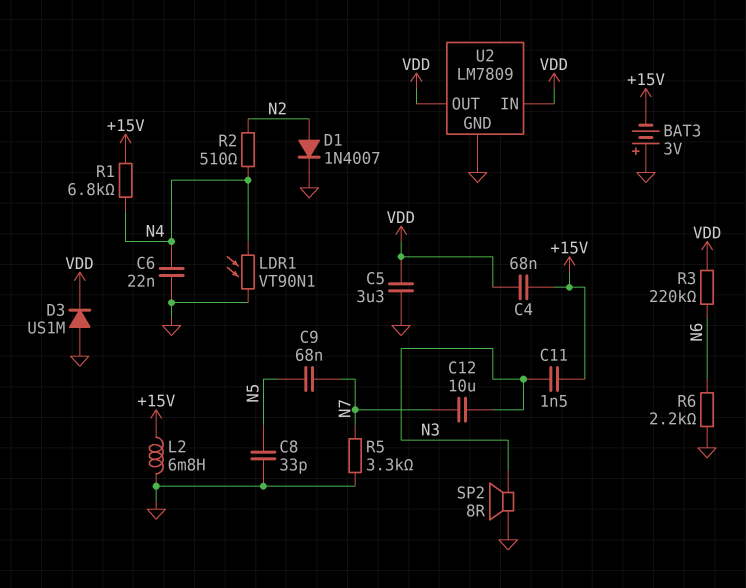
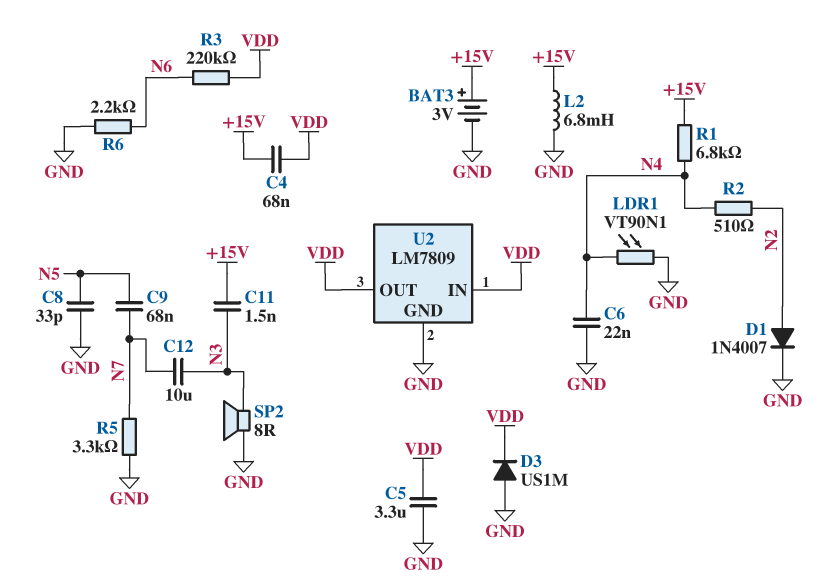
BAT3: 3V (plus GND, minus +15V) -> 3V (plus +15V, minus GND)

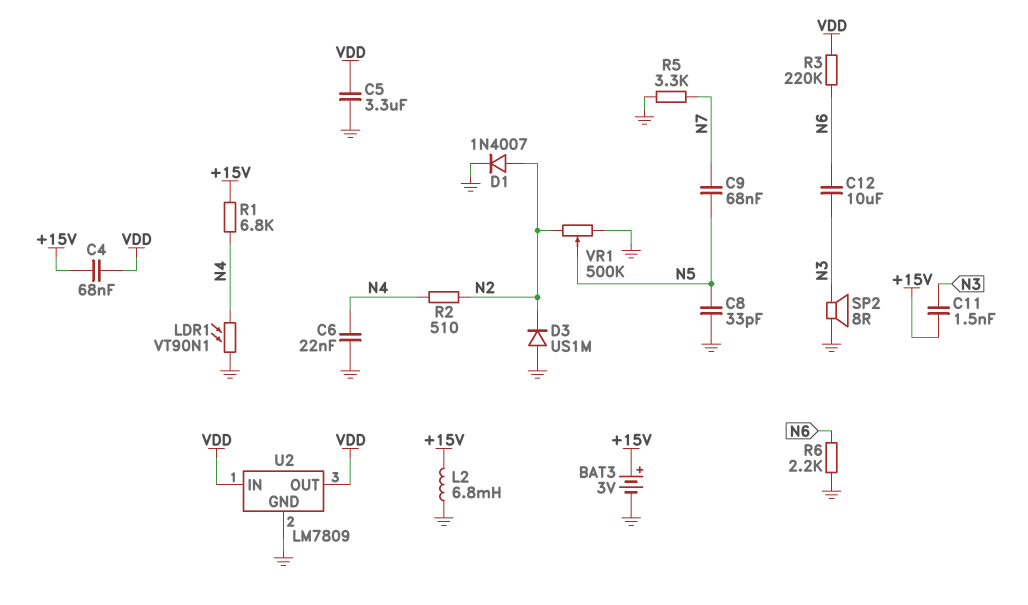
C12: 10uF (N3, N7) -> 10uF (N3, N6)
D3: diode US1M (A GND, K VDD) -> diode US1M (A GND, K N2)
VR1: none -> 500k (GND, N2, wiper N5)

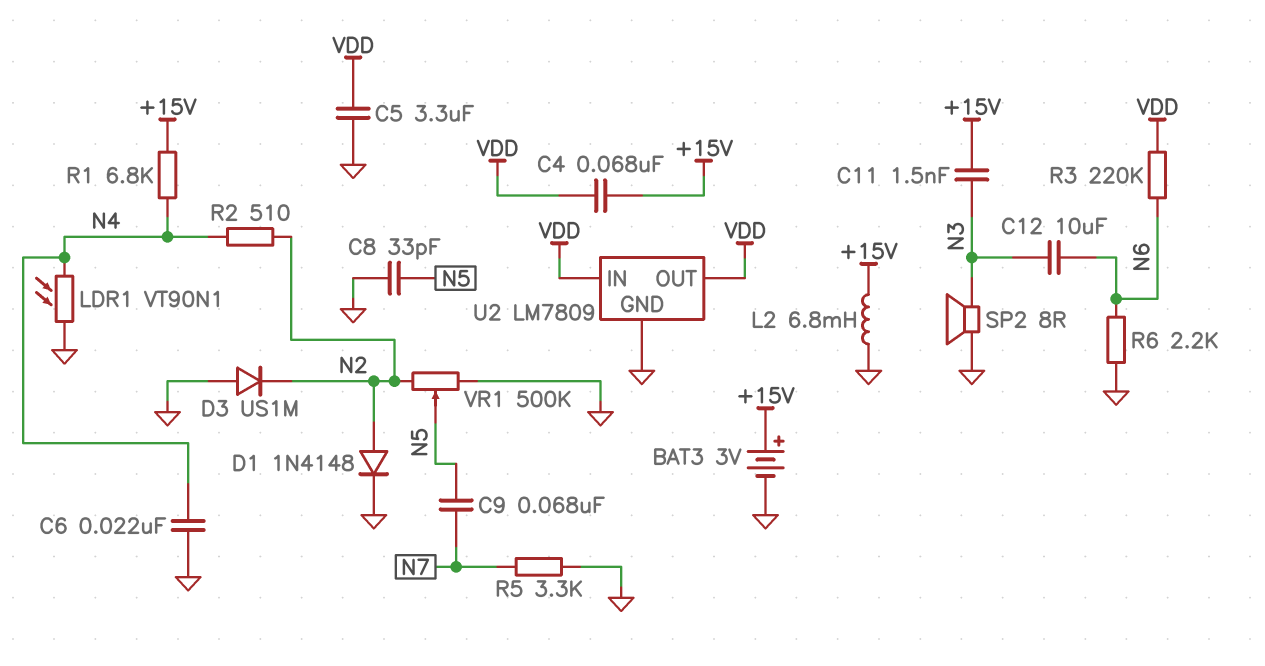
D1: diode 1N4007 (A N2, K GND) -> diode 1N4148 (A N2, K GND)

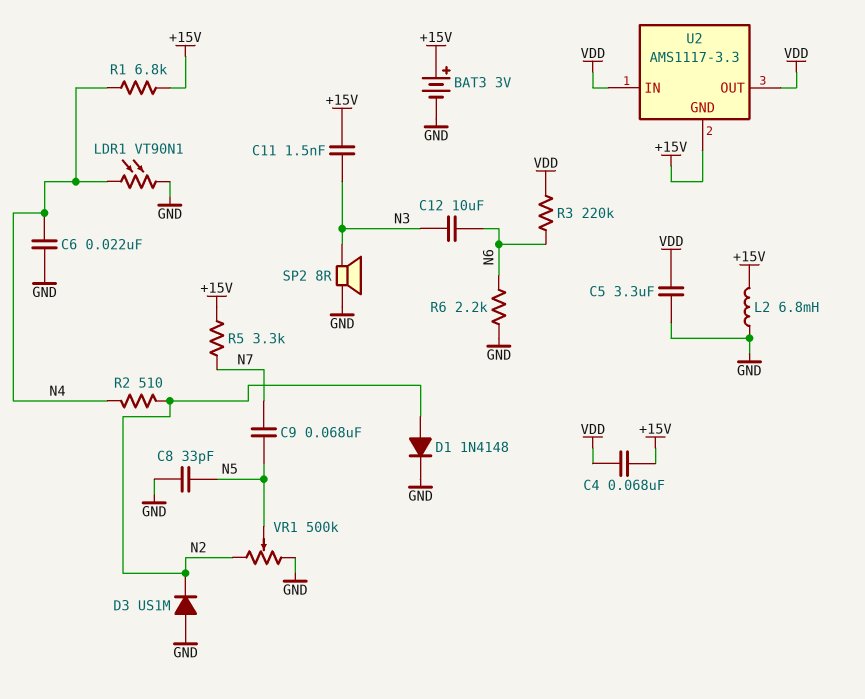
R5: 3.3k (GND, N7) -> 3.3k (+15V, N7)
U2: LM7809 -> AMS1117-3.3
U2 pin GND: GND -> +15V

